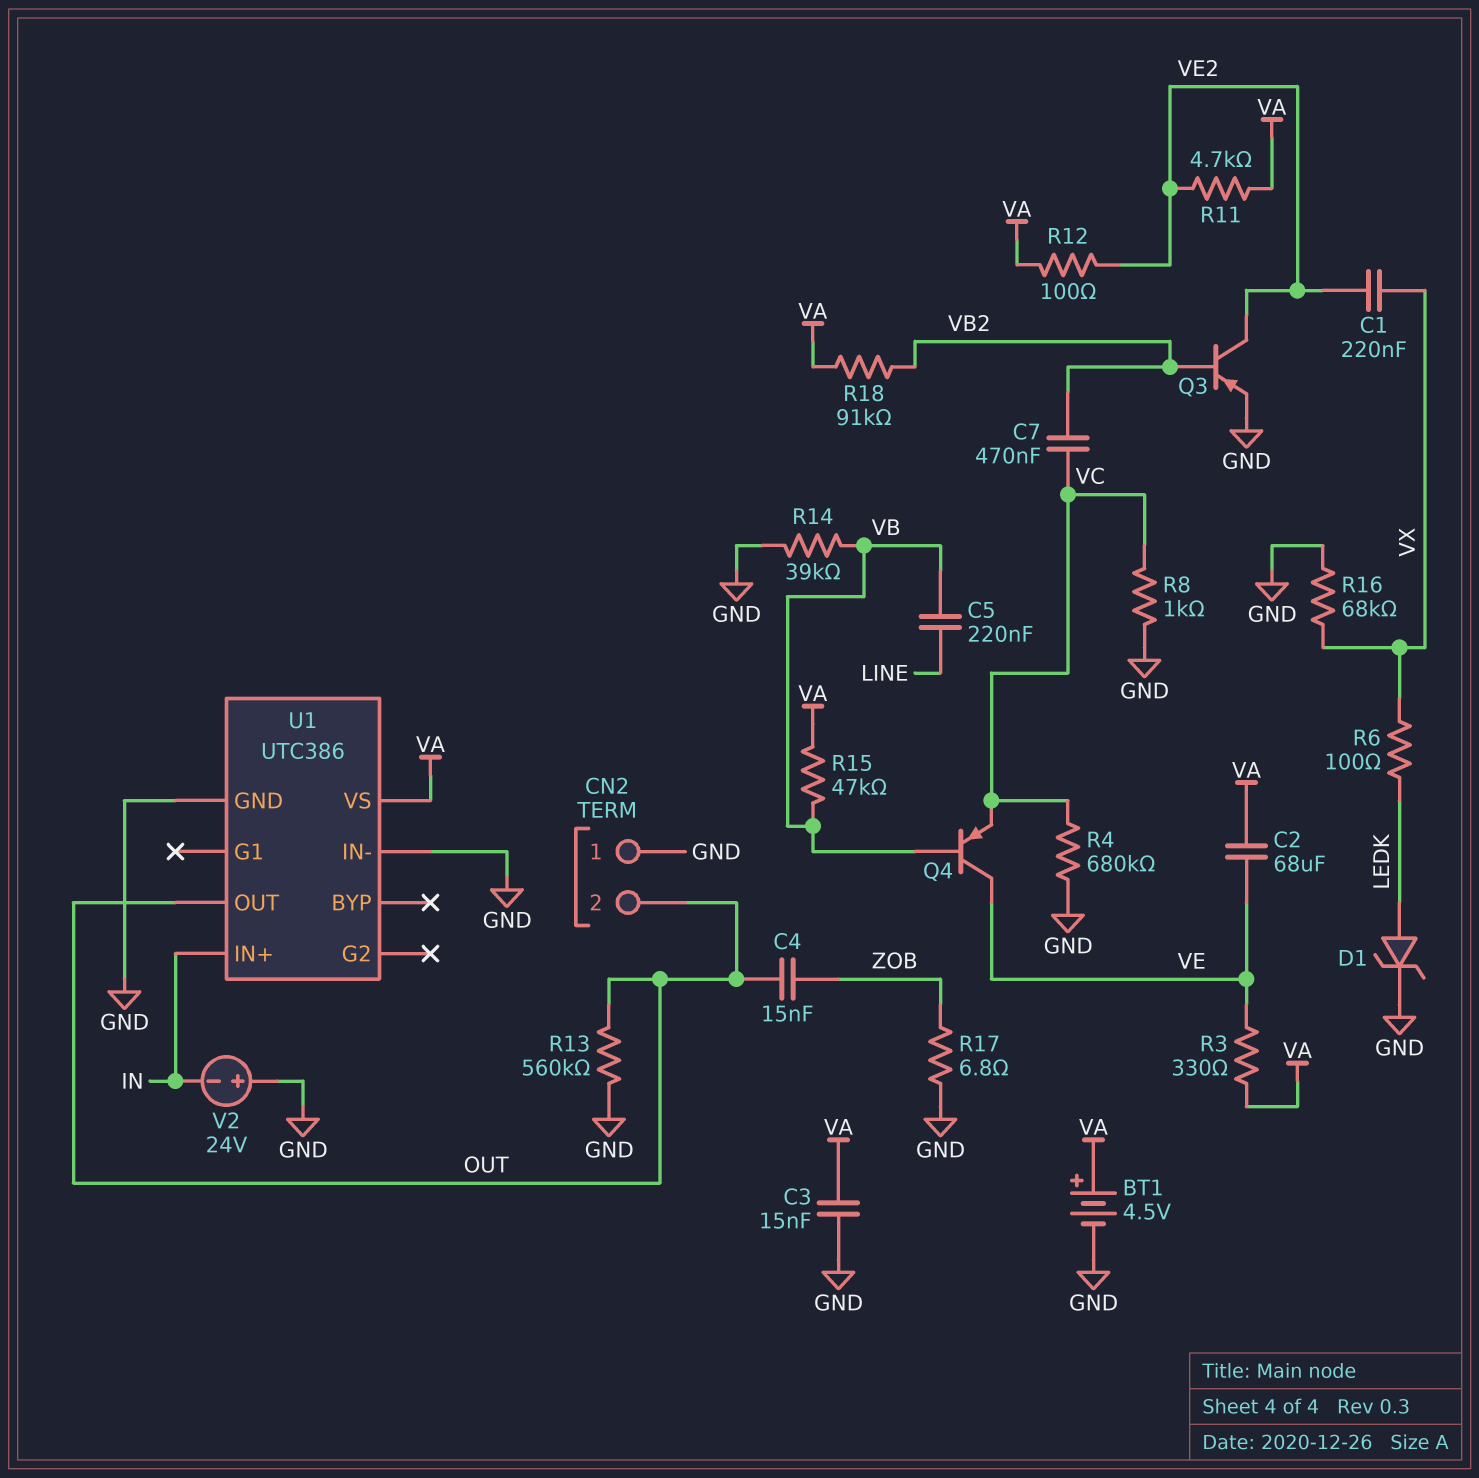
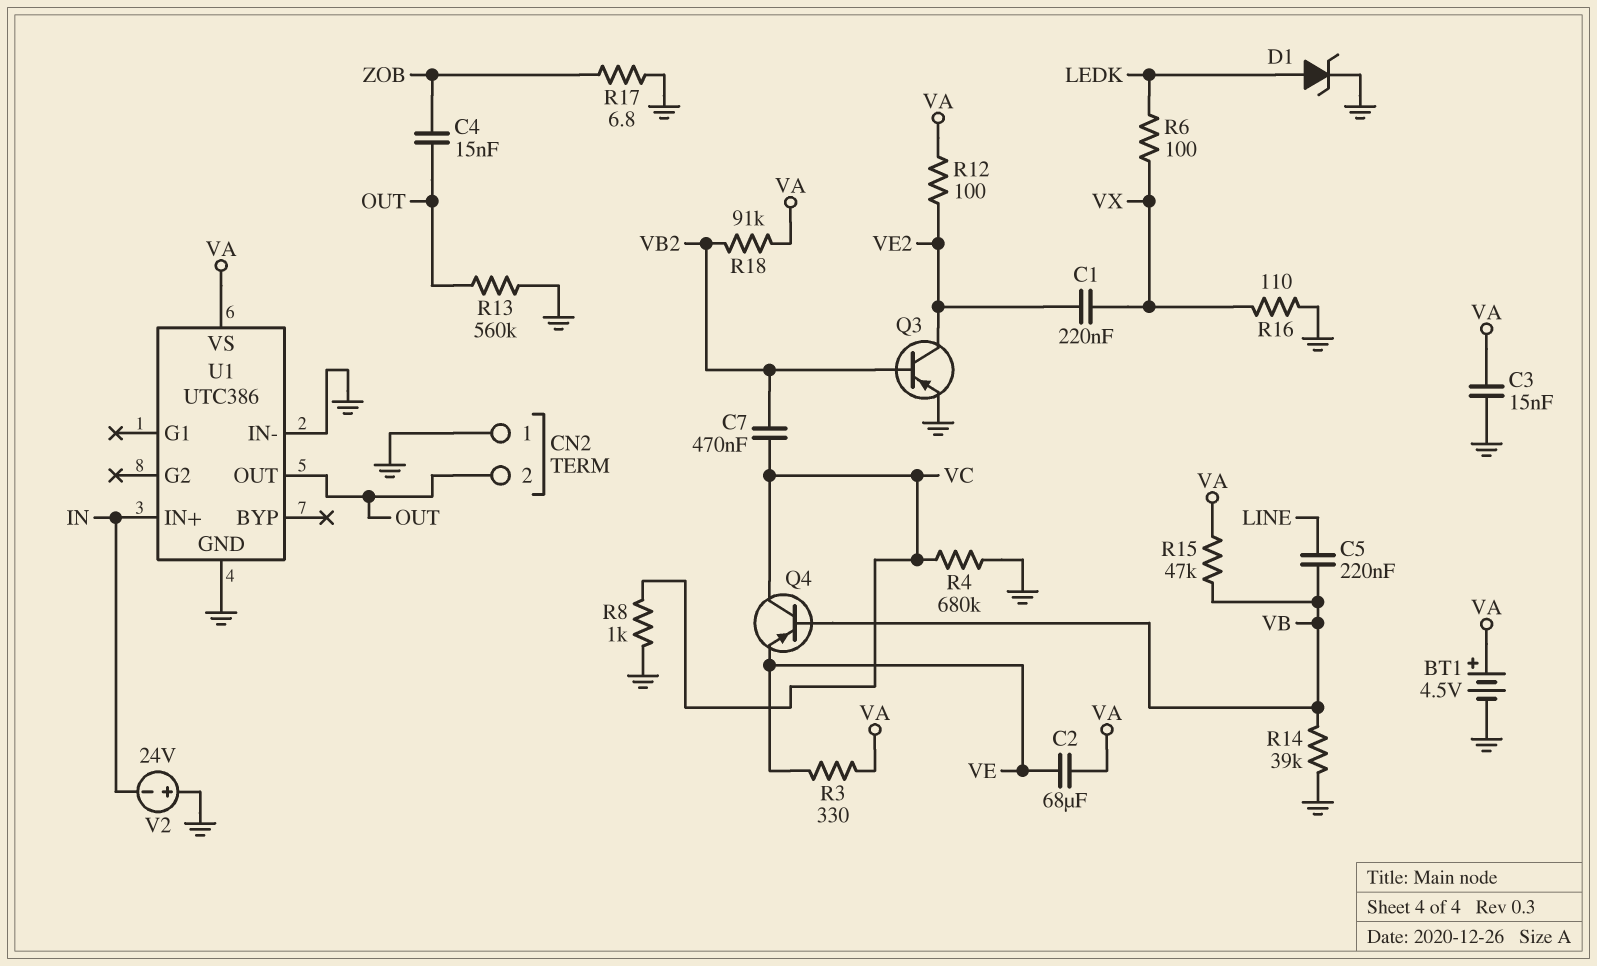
Q4: PNP (B VB, C VE, E VC) -> PNP (B VB, C VC, E VE)
R11: 4.7k (VA, VE2) -> none
R16: 68k (GND, VX) -> 110 (GND, VX)

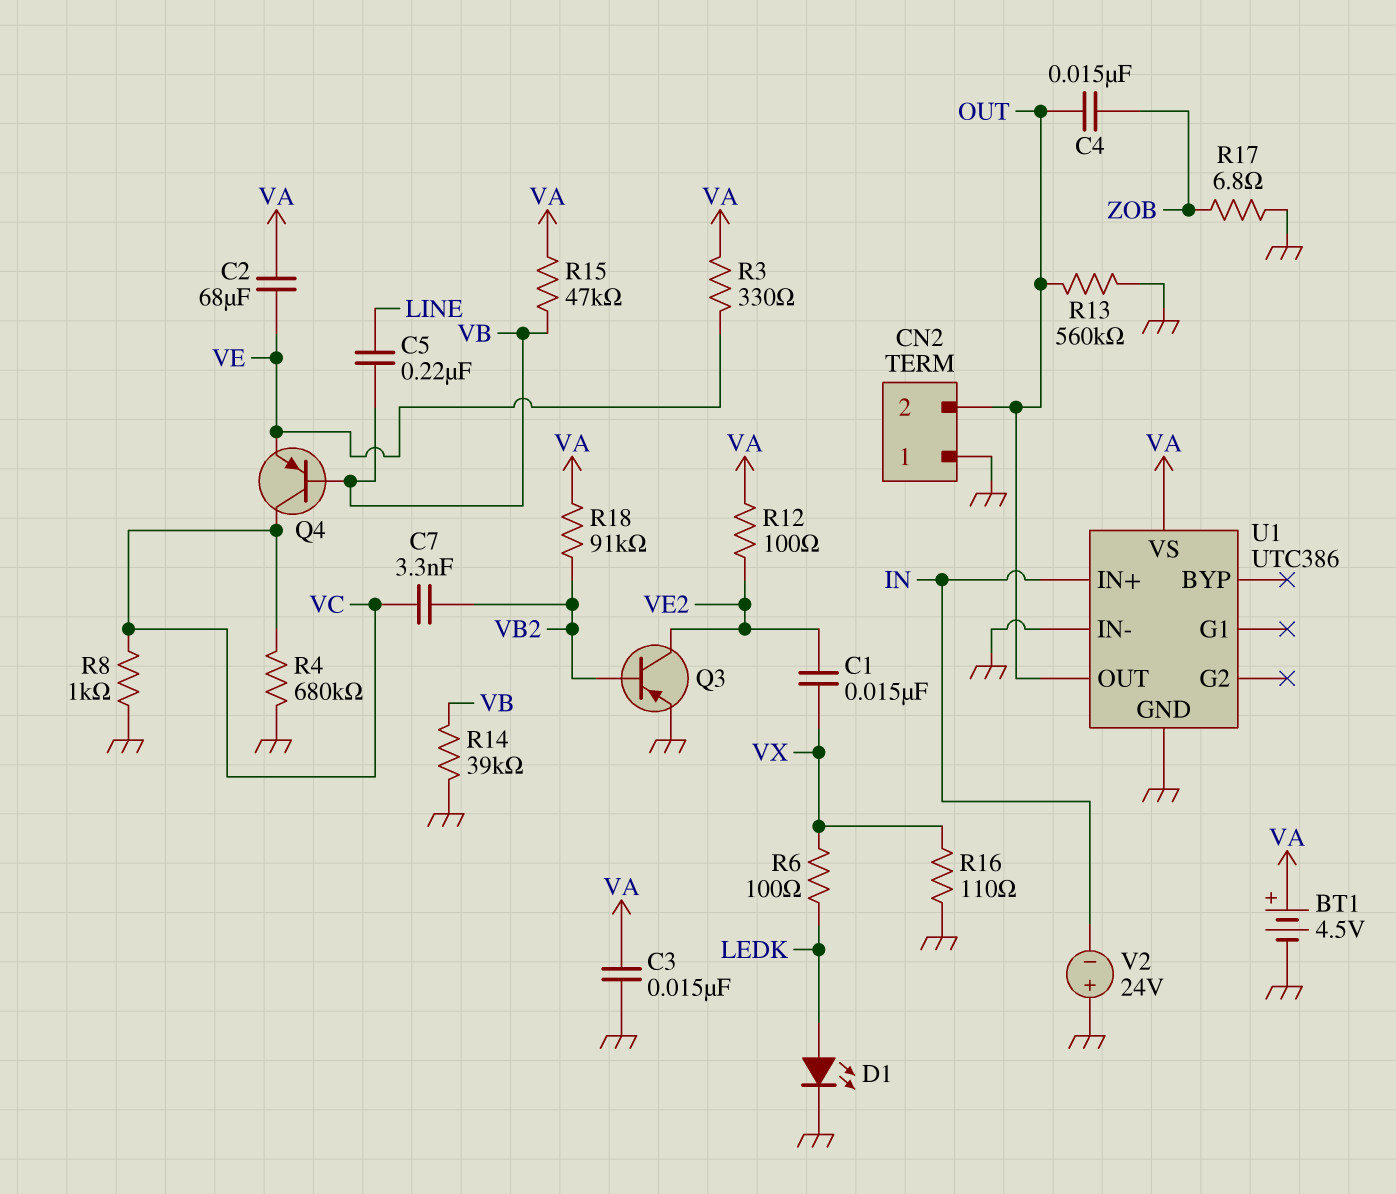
C1: 220nF (VE2, VX) -> 15nF (VE2, VX)
C7: 470nF (VB2, VC) -> 3.3nF (VB2, VC)
D1: zener (A LEDK, K GND) -> LED (A LEDK, K GND)

